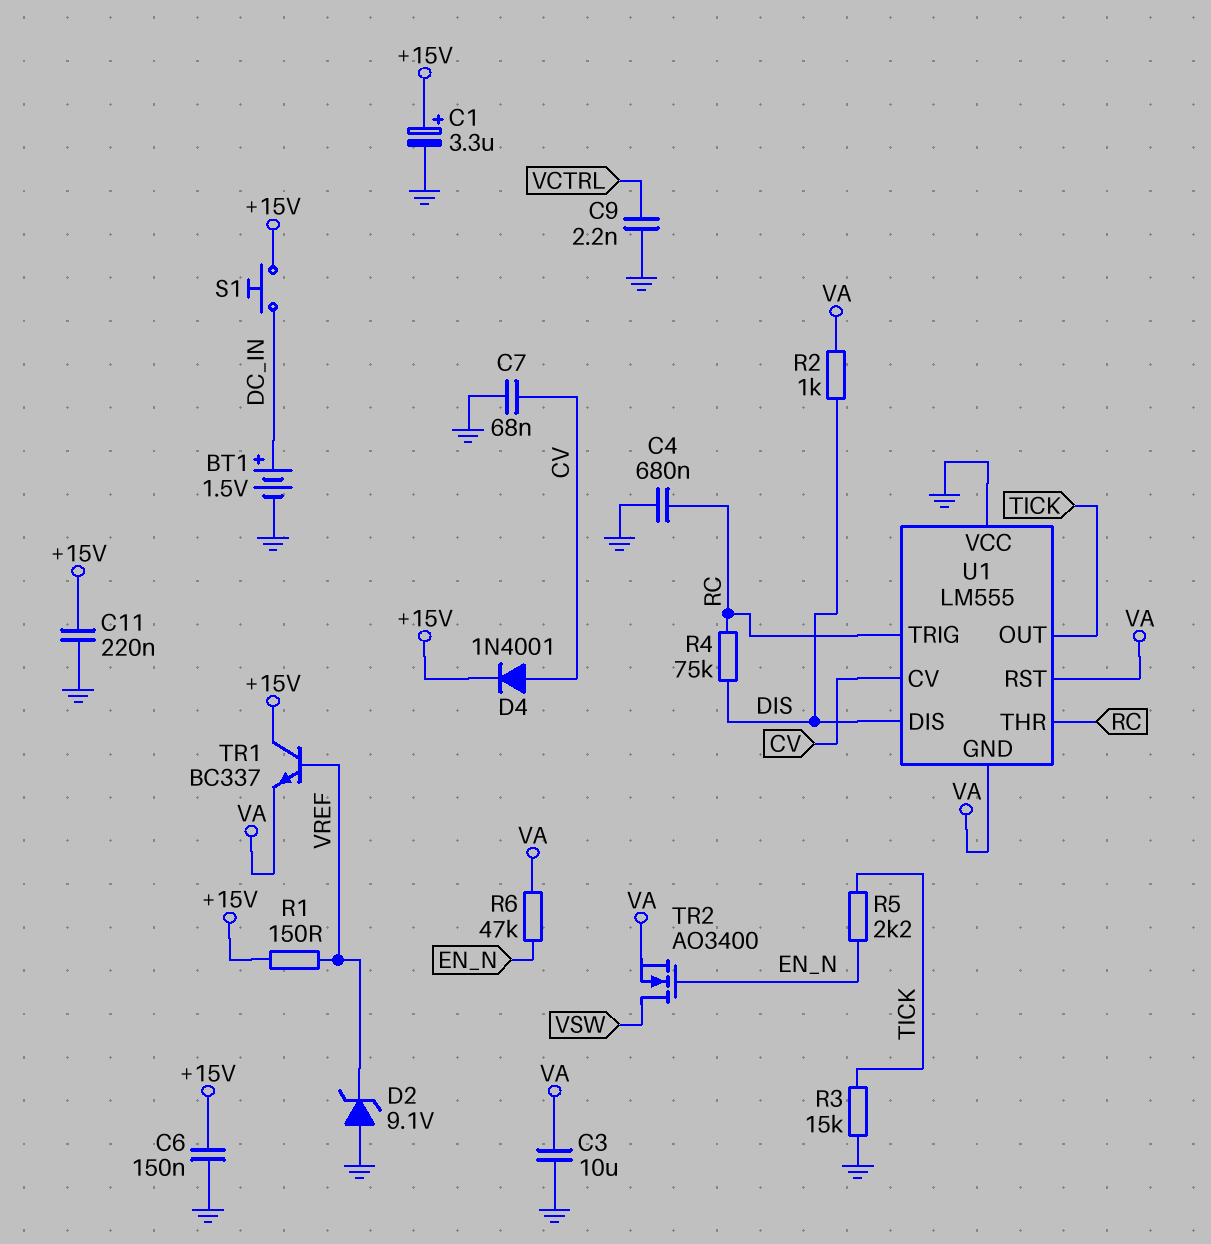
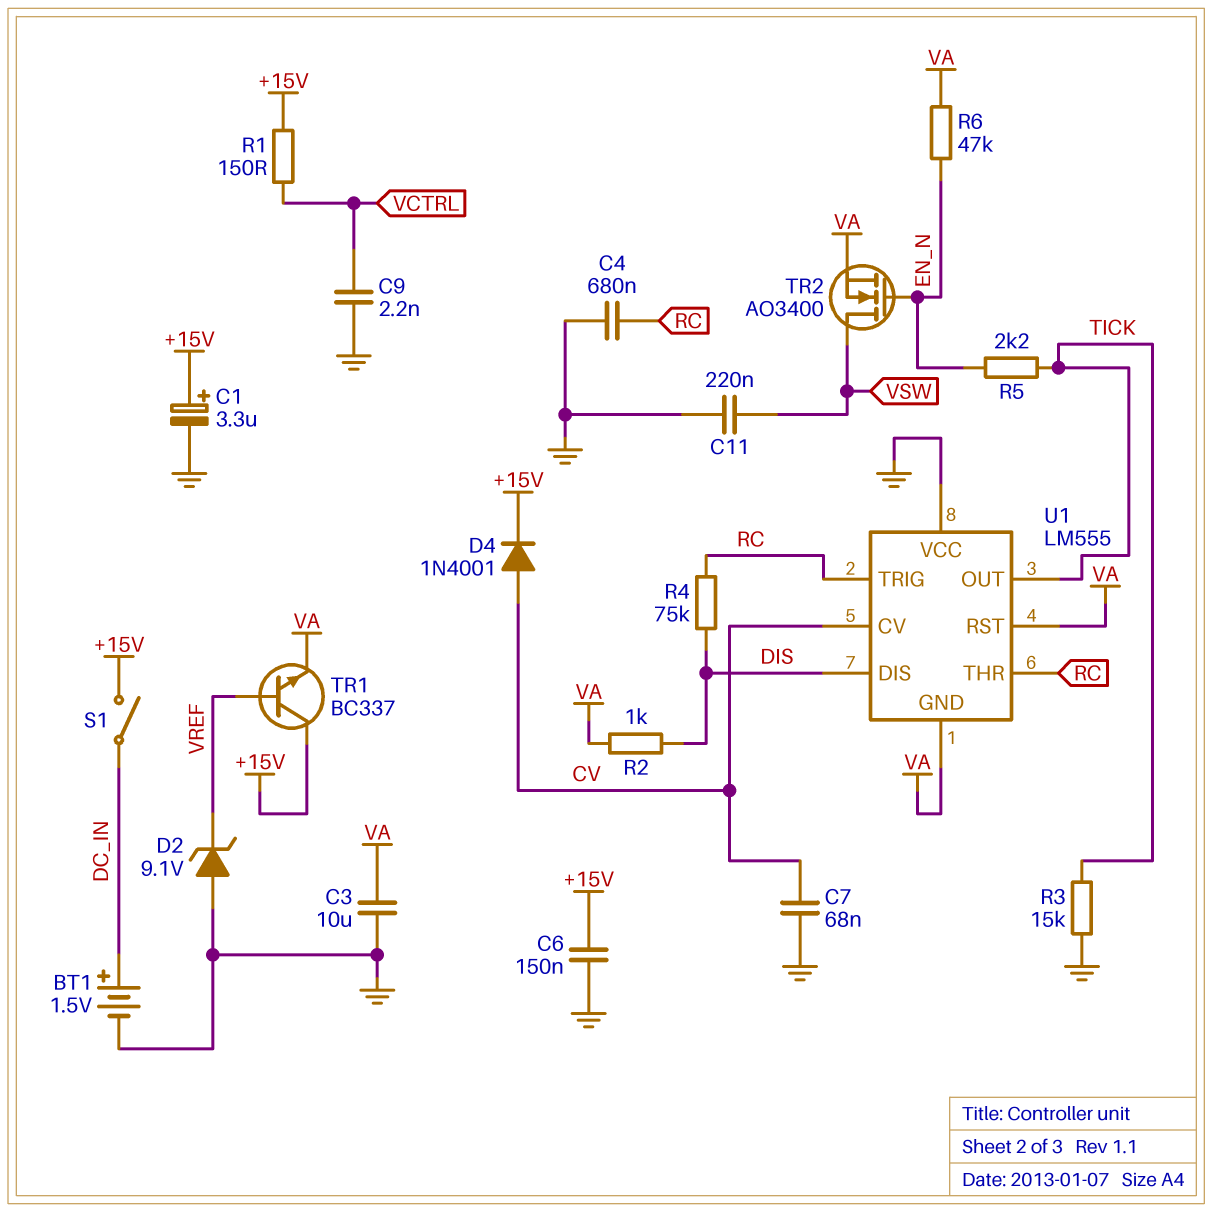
C11: 220nF (+15V, GND) -> 220nF (GND, VSW)
R1: 150 (+15V, VREF) -> 150 (+15V, VCTRL)
S1: button (+15V, DC_IN) -> switch (+15V, DC_IN)

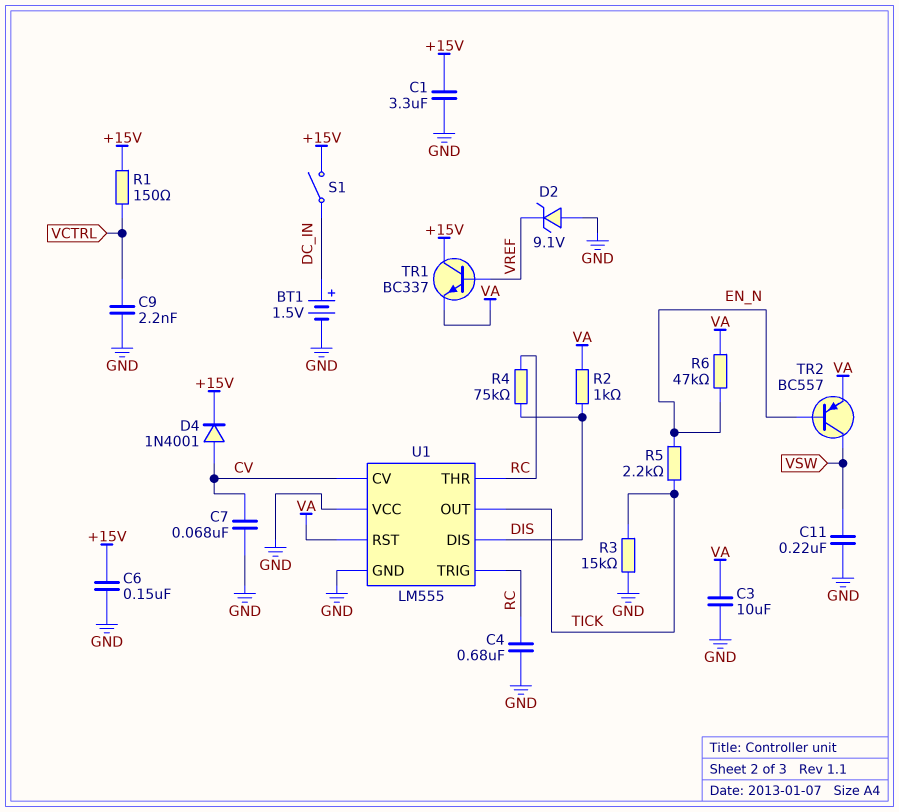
C1: 3.3uF (plus +15V, minus GND) -> 3.3uF (+15V, GND)
TR2: NMOS AO3400 (G EN_N, D VSW, S VA) -> PNP BC557 (B EN_N, C VSW, E VA)
U1 pin GND: VA -> GND

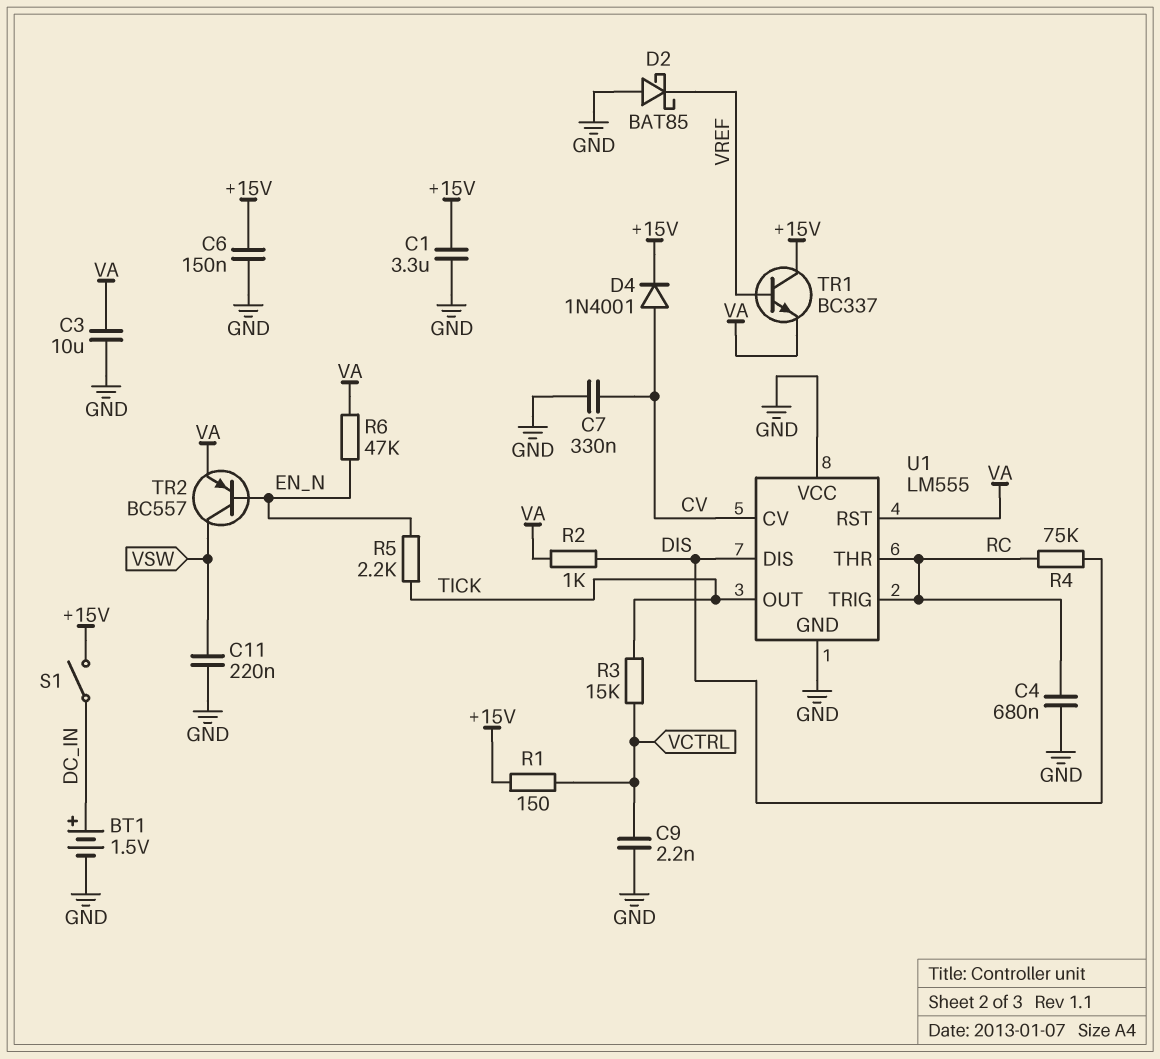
C7: 68nF (CV, GND) -> 330nF (CV, GND)
D2: zener 9.1V (A GND, K VREF) -> schottky BAT85 (A GND, K VREF)
R3: 15k (GND, TICK) -> 15k (TICK, VCTRL)

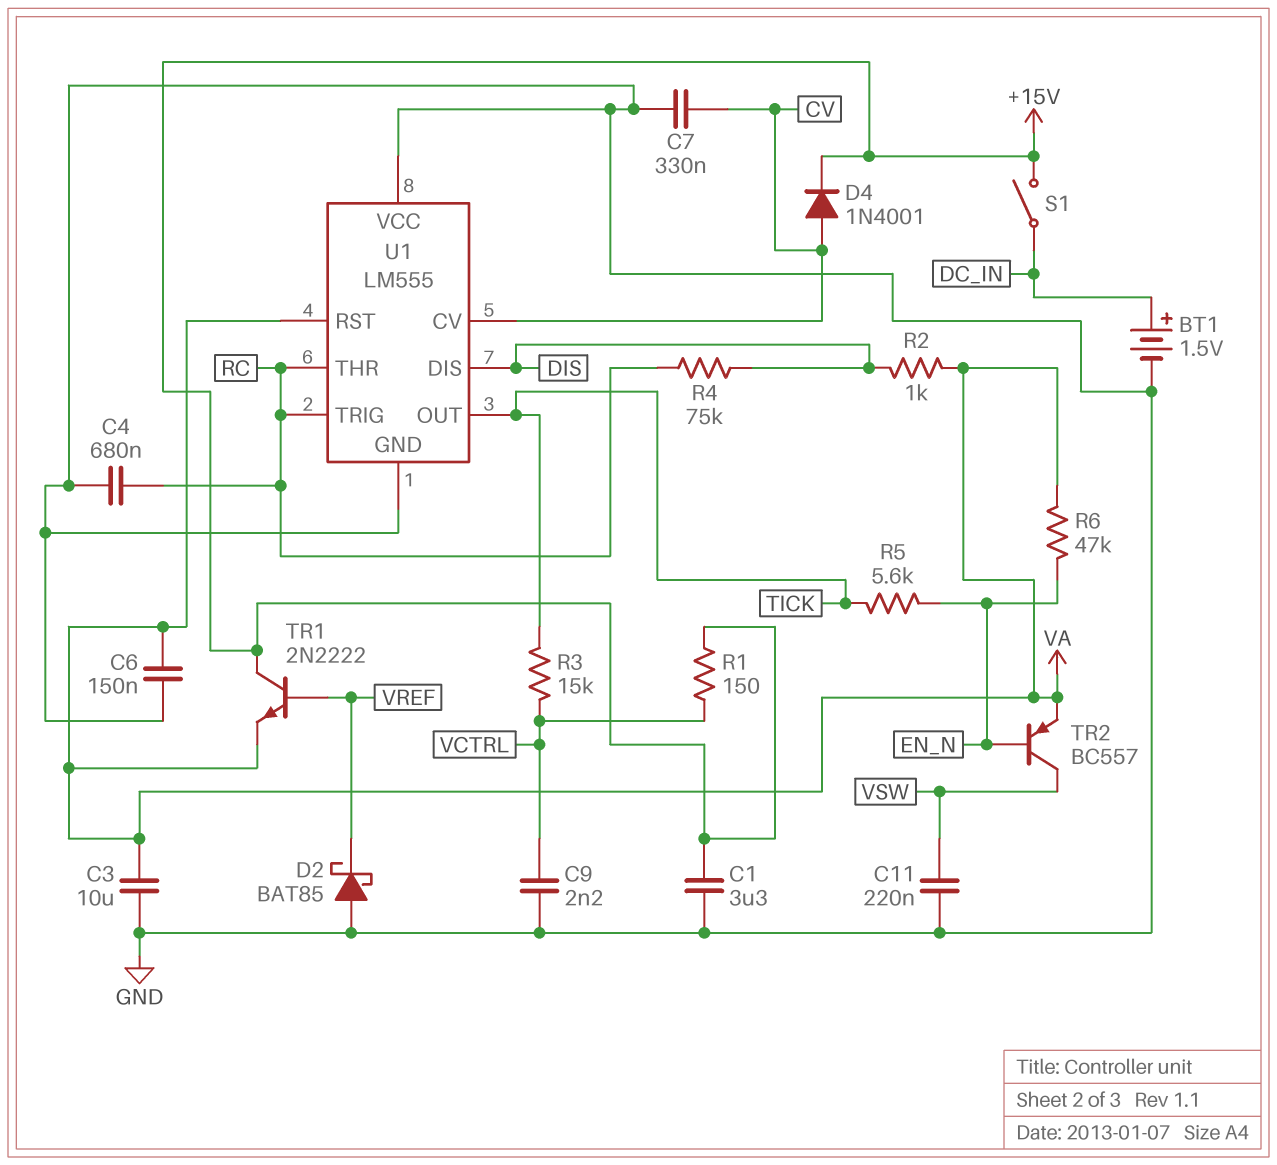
C6: 150nF (+15V, GND) -> 150nF (GND, VA)
R5: 2.2k (EN_N, TICK) -> 5.6k (EN_N, TICK)
TR1: NPN BC337 (B VREF, C +15V, E VA) -> NPN 2N2222 (B VREF, C +15V, E VA)

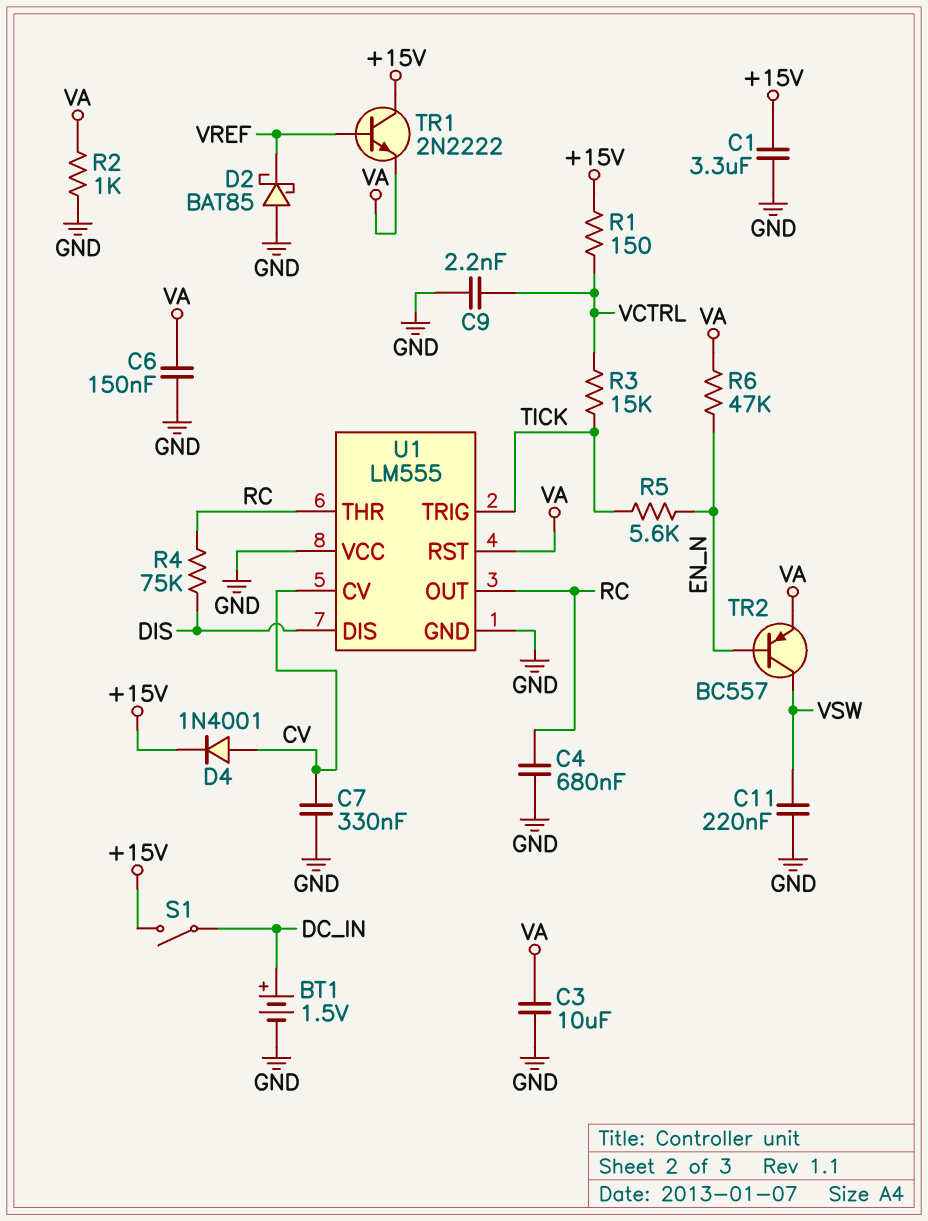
R2: 1k (DIS, VA) -> 1k (GND, VA)
U1 pin OUT: TICK -> RC
U1 pin TRIG: RC -> TICK

